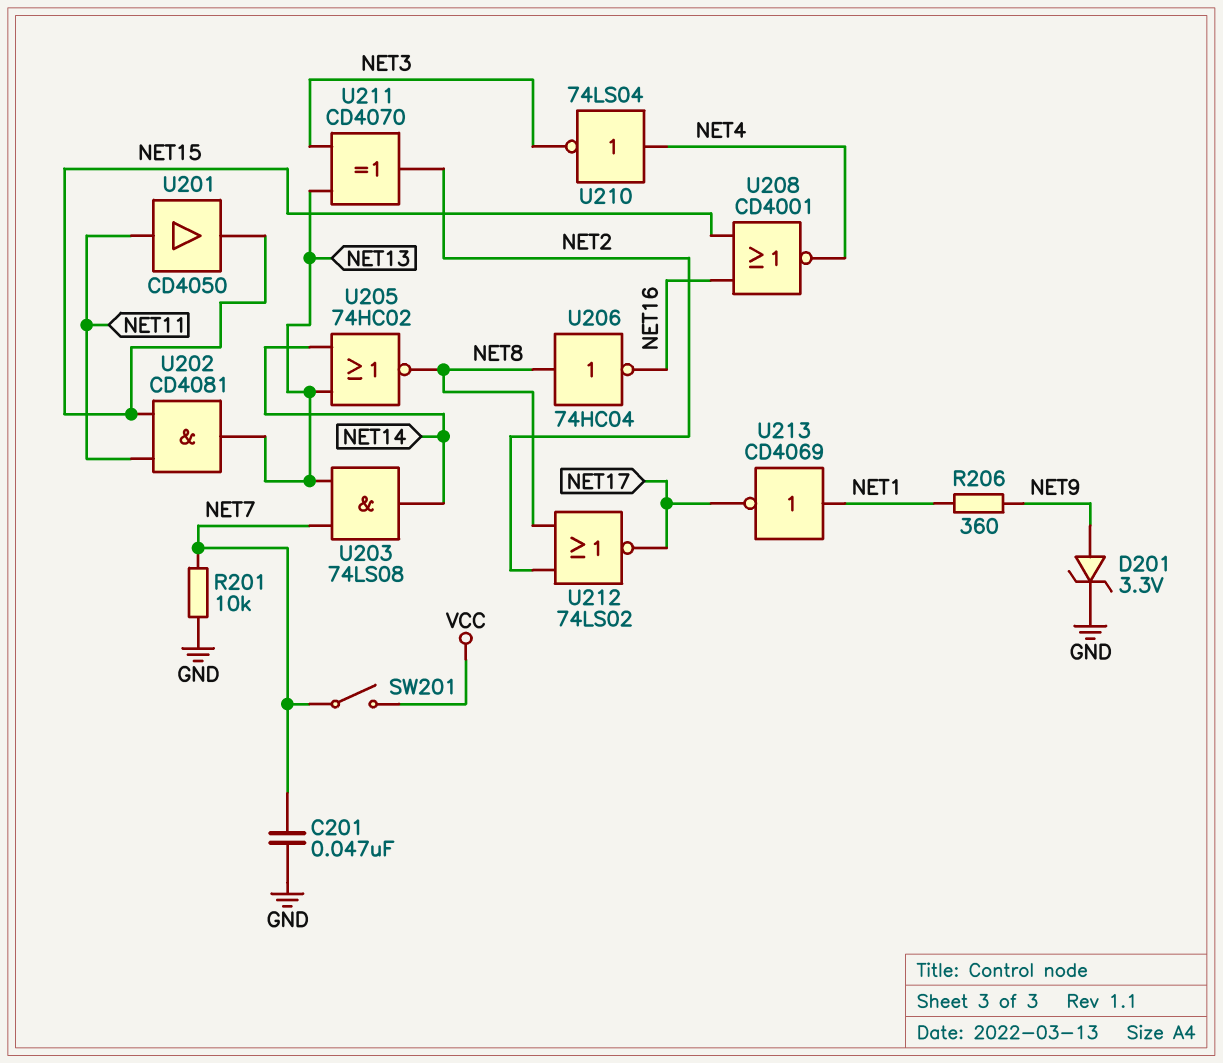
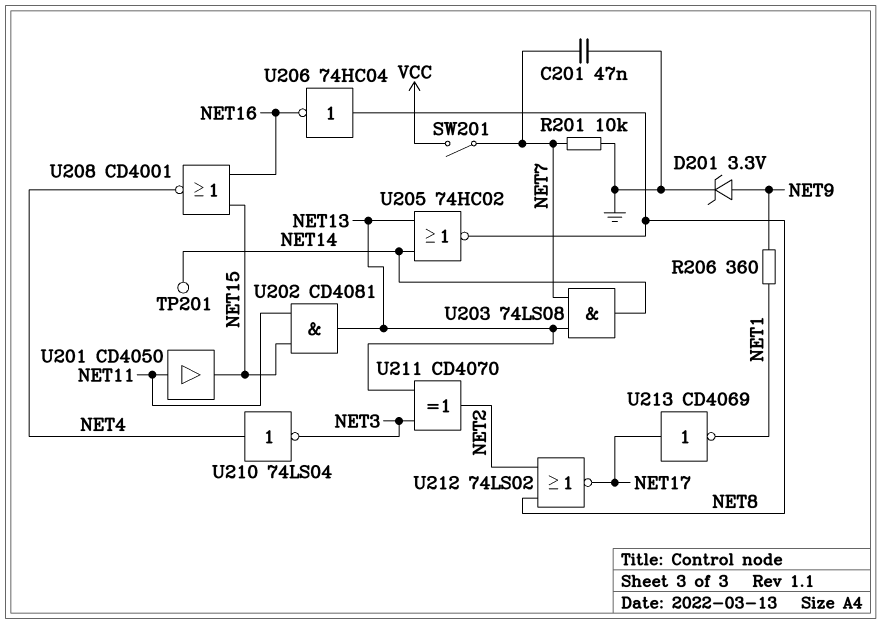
TP201: none -> test point (NET14)
U213: NOT CD4069 (in NET1, out NET17) -> NOT CD4069 (in NET17, out NET1)

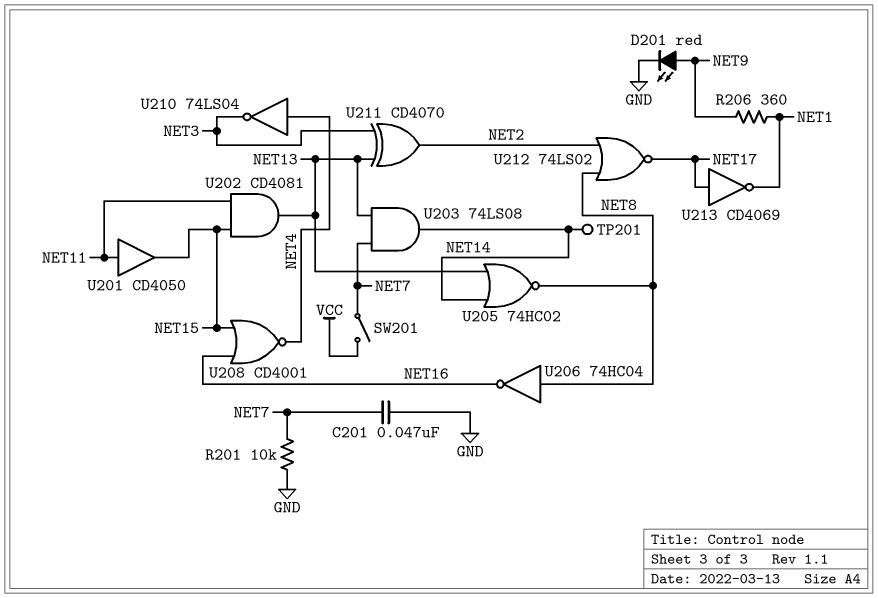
D201: zener 3.3V (A NET9, K GND) -> LED red (A NET9, K GND)

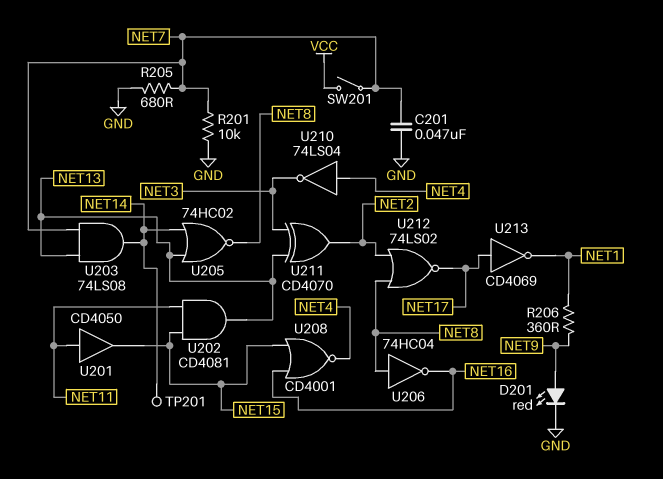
R205: none -> 680 (GND, NET7)

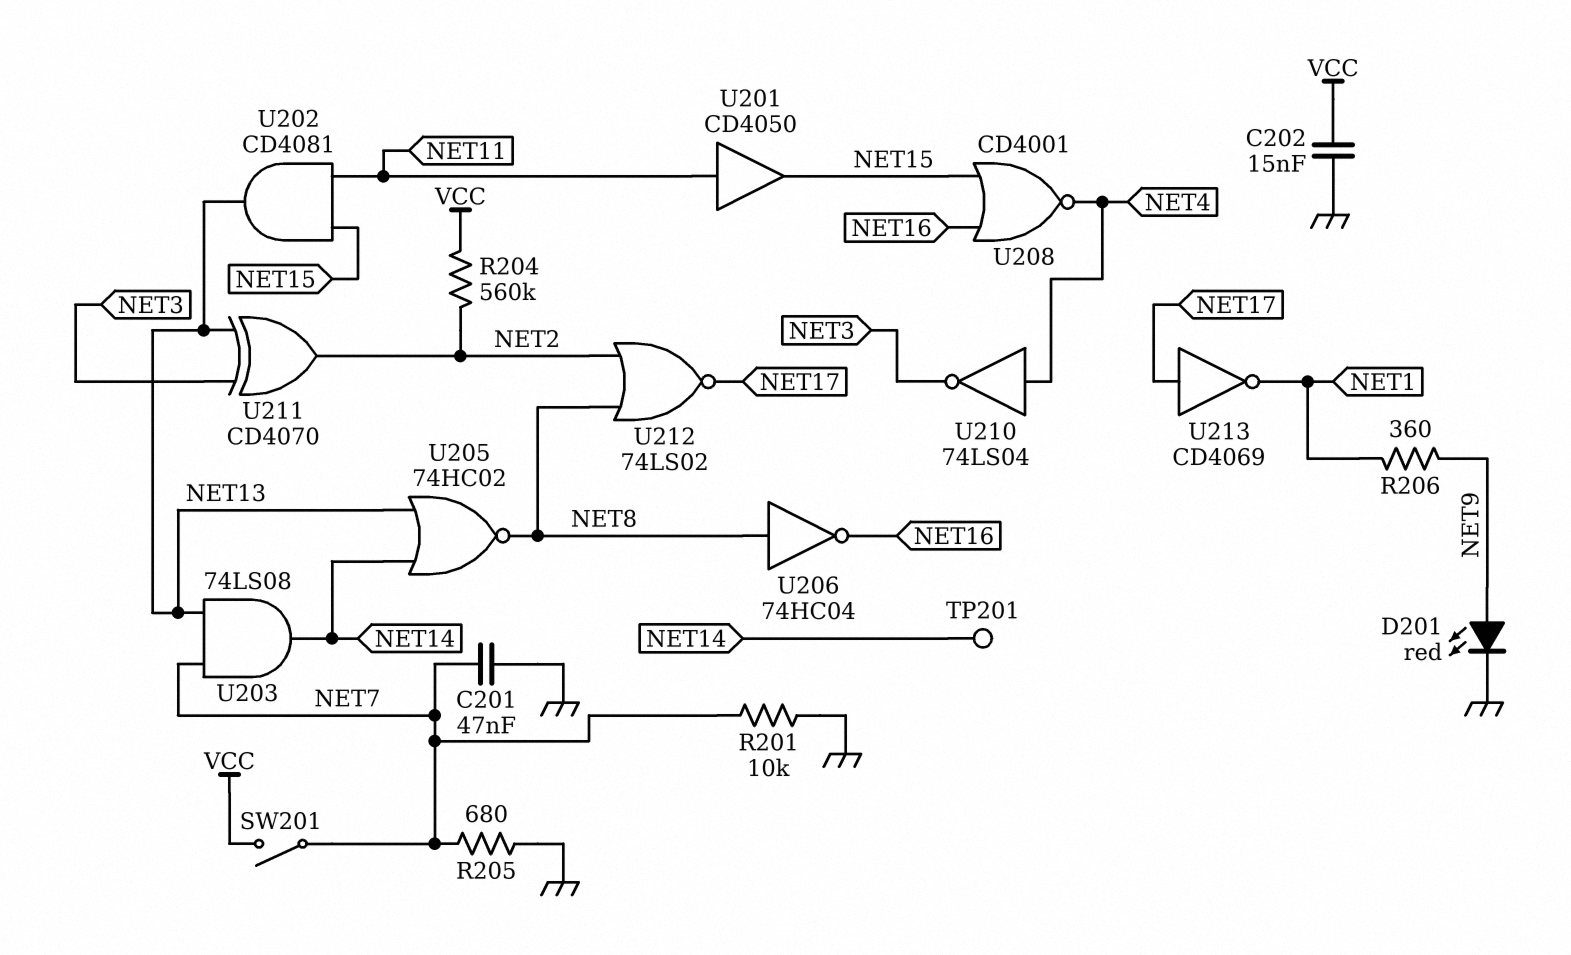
C202: none -> 15nF (GND, VCC)
R204: none -> 560k (NET2, VCC)

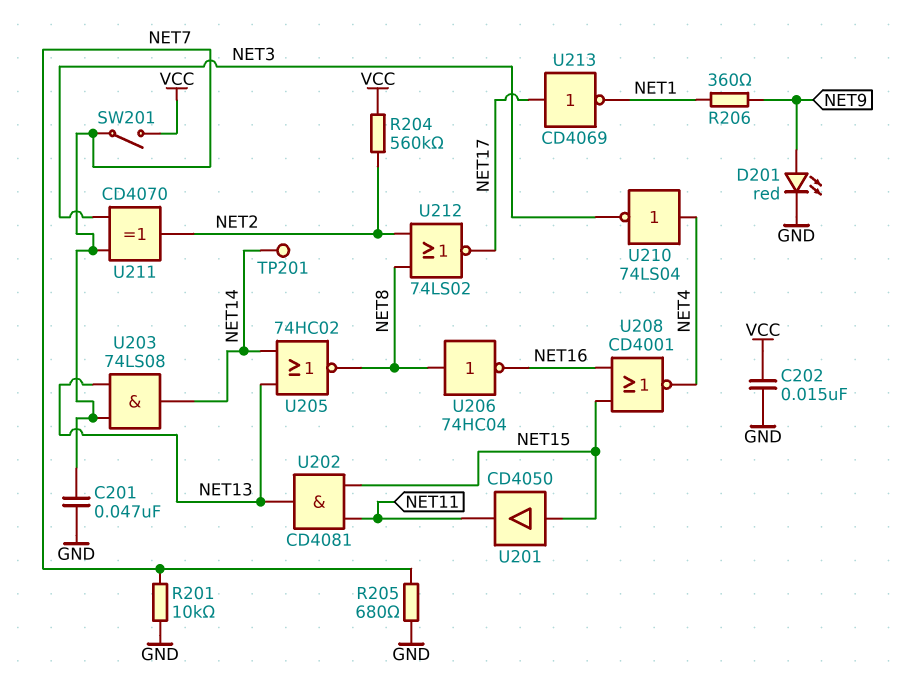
U201: buffer CD4050 (in NET11, out NET15) -> buffer CD4050 (in NET15, out NET11)
U211: XOR CD4070 (in NET3, in NET13, out NET2) -> XOR CD4070 (in NET3, in NET7, out NET2)

